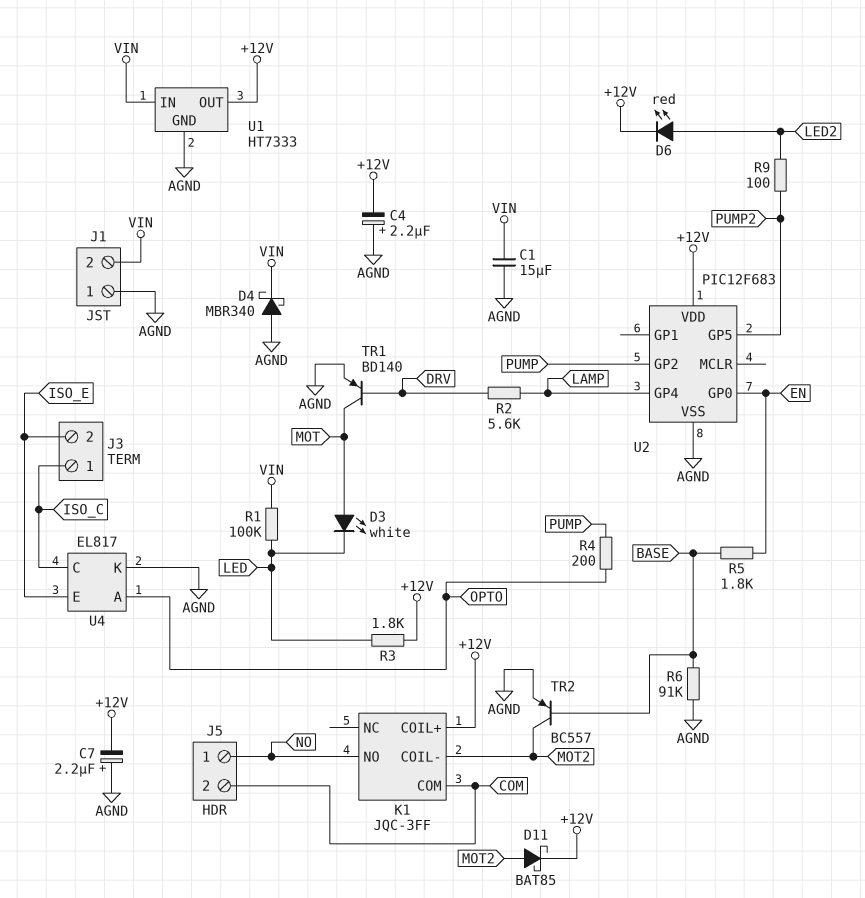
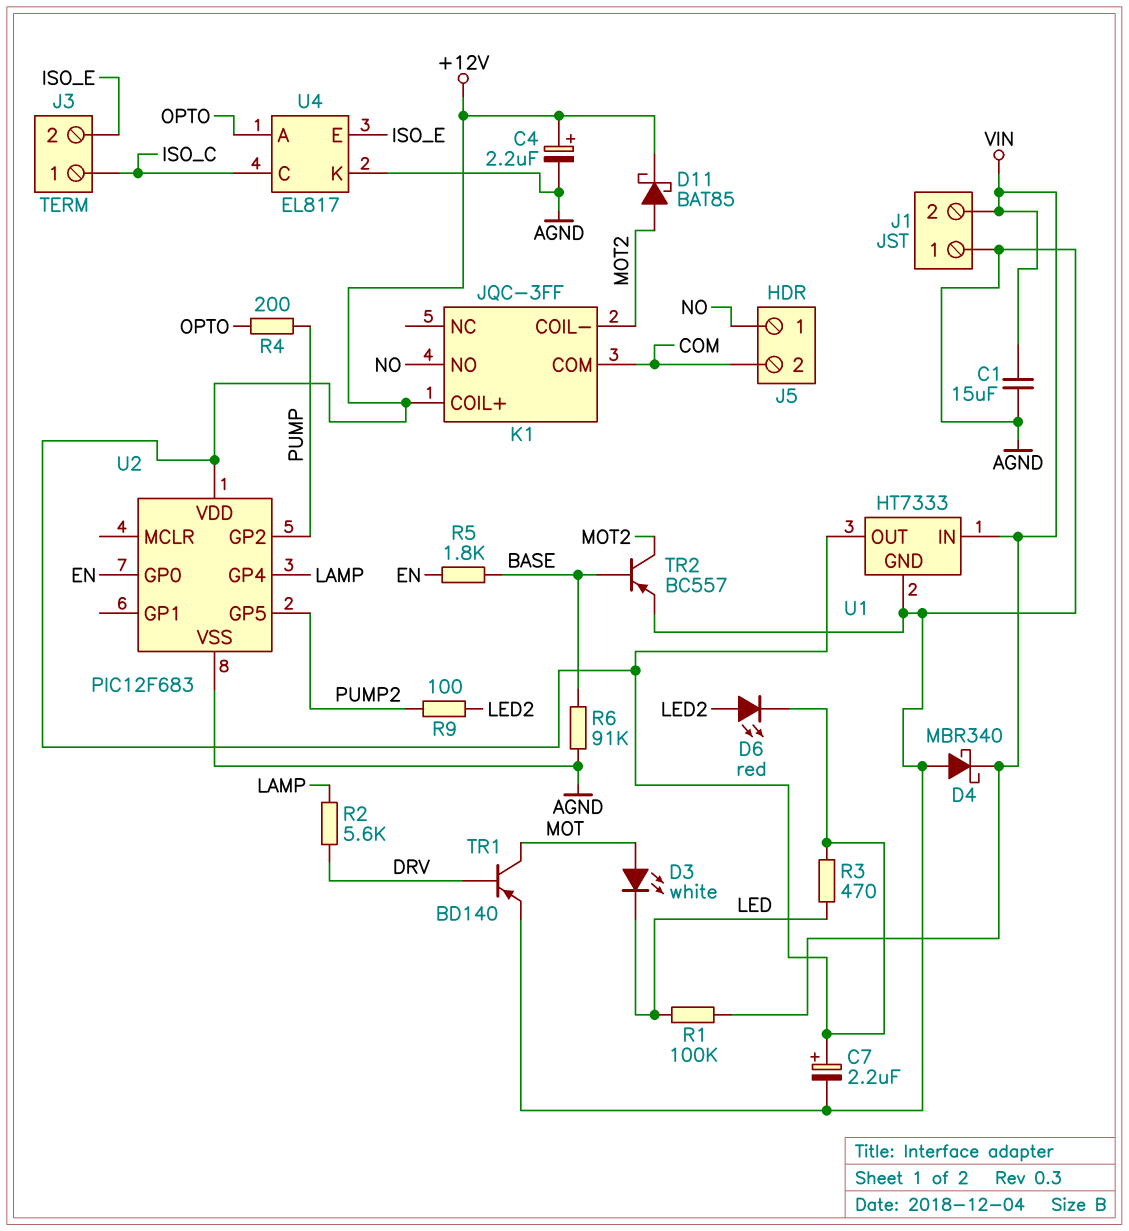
C4: 2.2uF (plus AGND, minus +12V) -> 2.2uF (plus +12V, minus AGND)
C7: 2.2uF (plus AGND, minus +12V) -> 2.2uF (plus +12V, minus AGND)
R3: 1.8k (+12V, LED) -> 470 (+12V, LED)

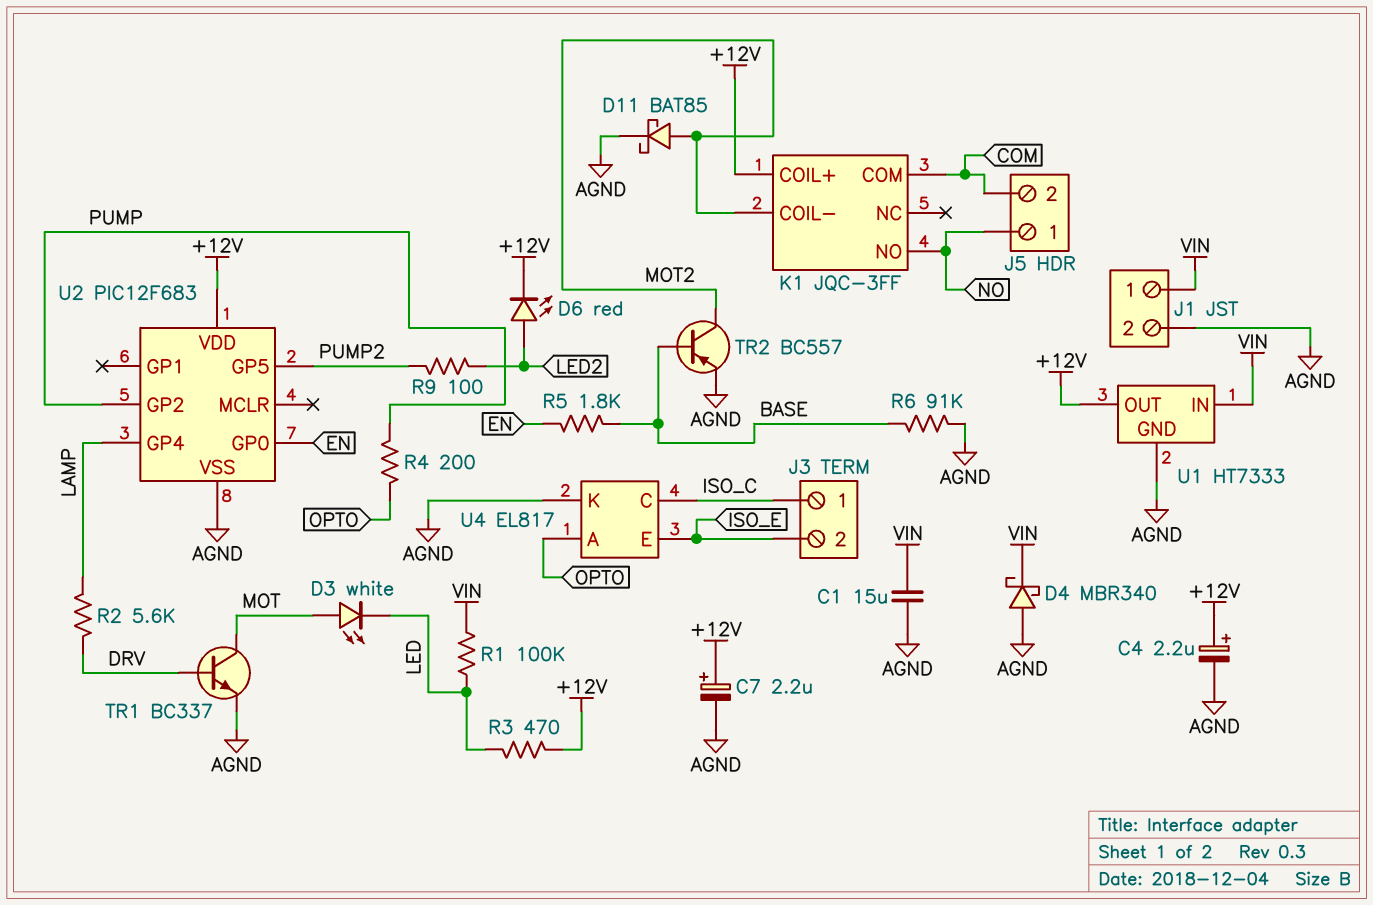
D11: schottky BAT85 (A MOT2, K +12V) -> schottky BAT85 (A MOT2, K AGND)
J1 pin 1: AGND -> VIN
J1 pin 2: VIN -> AGND
TR1: PNP BD140 (B DRV, C MOT, E AGND) -> NPN BC337 (B DRV, C MOT, E AGND)

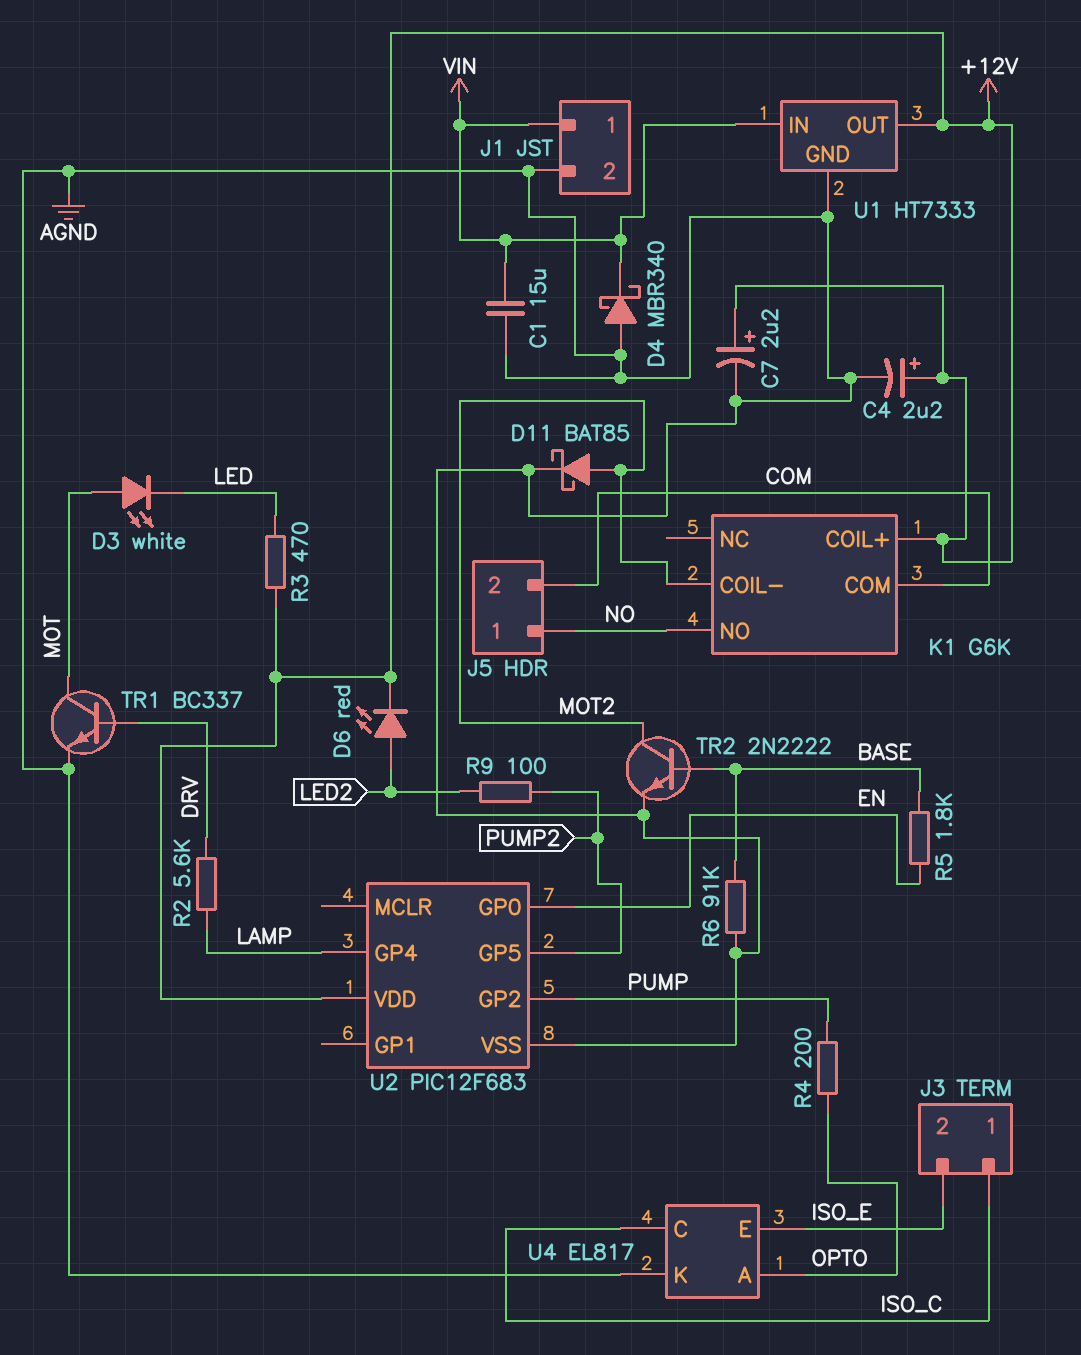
K1: JQC-3FF -> G6K
R1: 100k (LED, VIN) -> none
TR2: PNP BC557 (B BASE, C MOT2, E AGND) -> NPN 2N2222 (B BASE, C MOT2, E AGND)

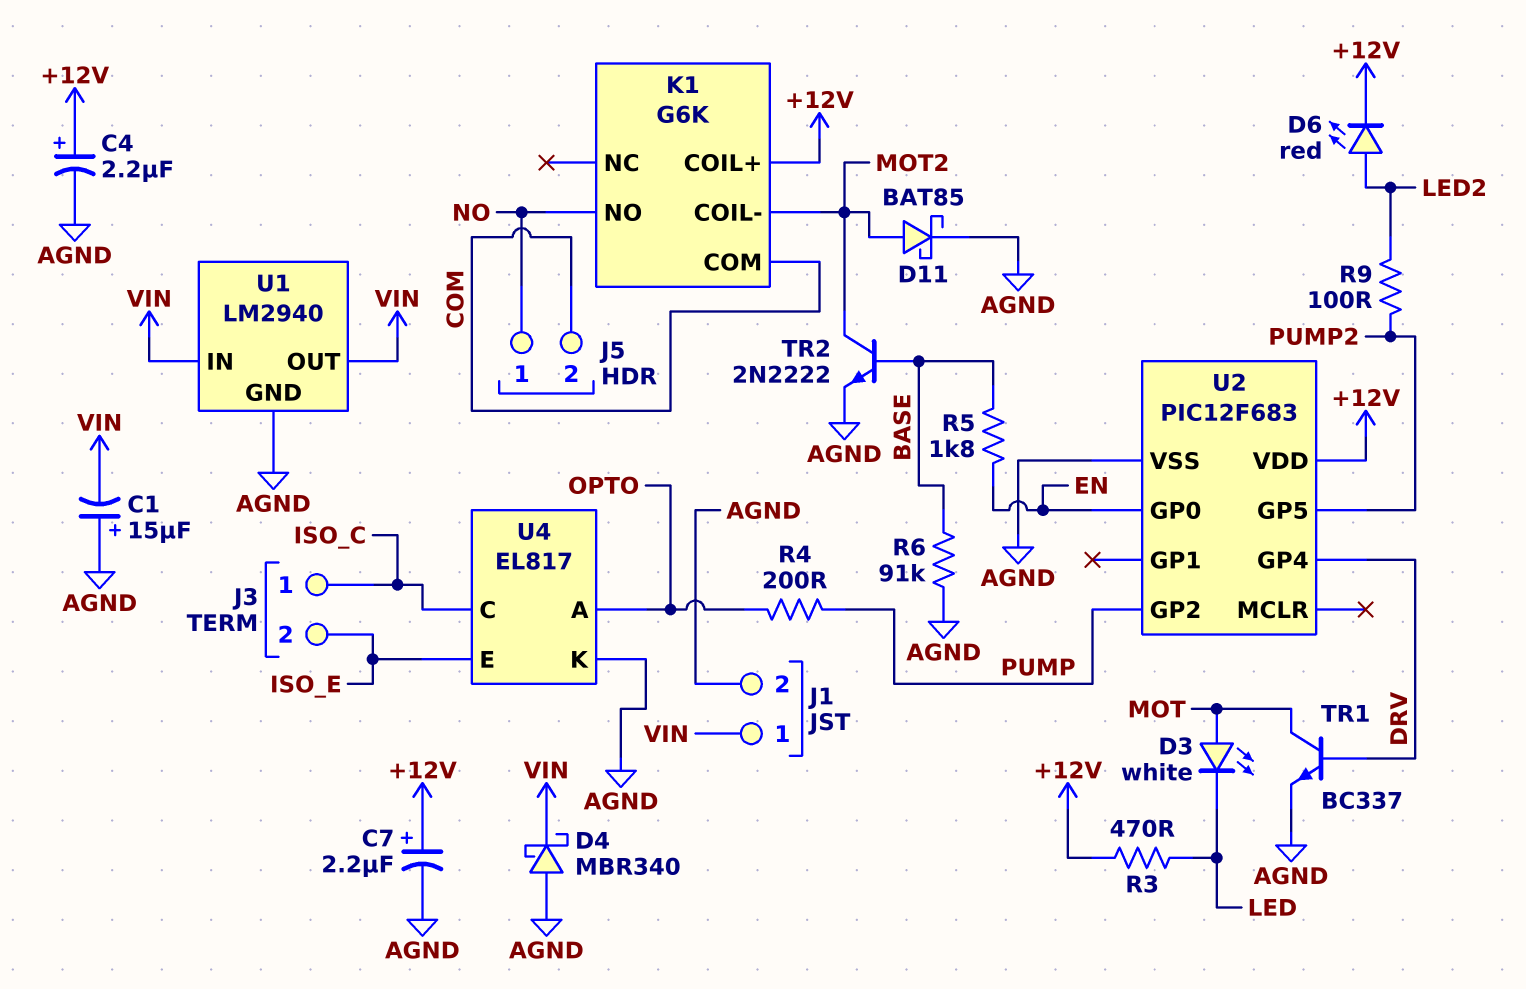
C1: 15uF (AGND, VIN) -> 15uF (plus AGND, minus VIN)
R2: 5.6k (DRV, LAMP) -> none
U1: HT7333 -> LM2940
U1 pin OUT: +12V -> VIN
U2 pin GP4: LAMP -> DRV

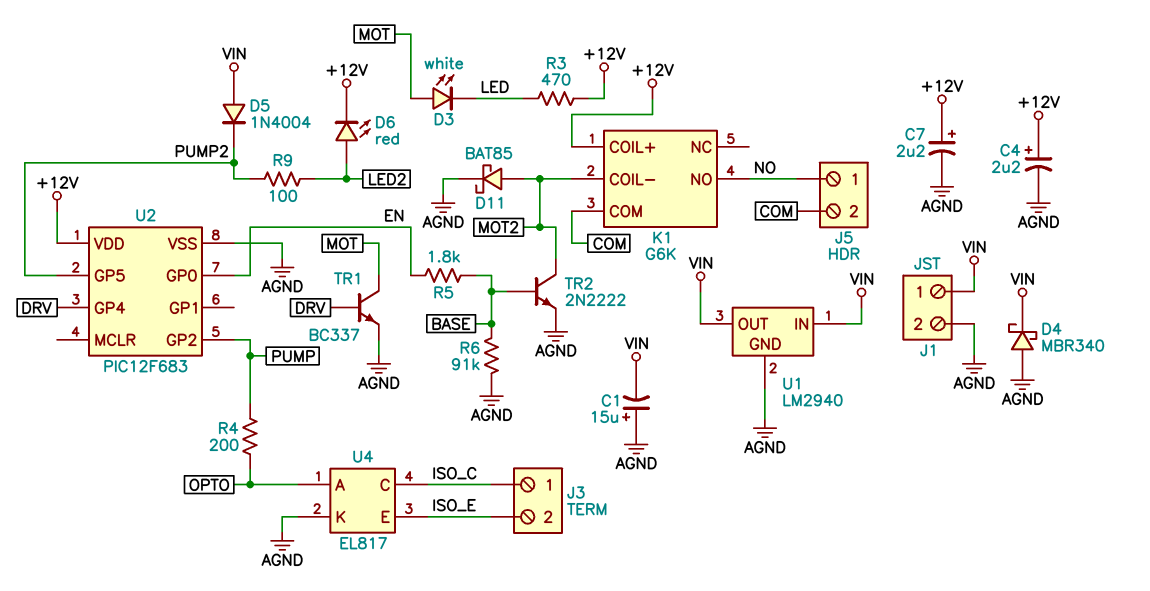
D5: none -> diode 1N4004 (A VIN, K PUMP2)

